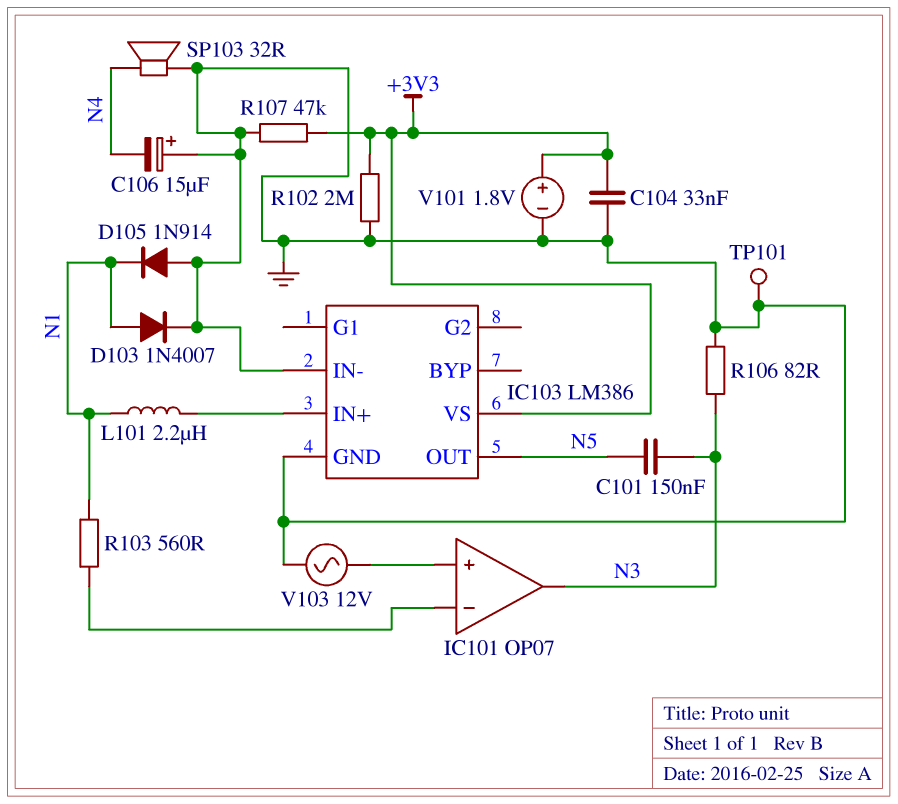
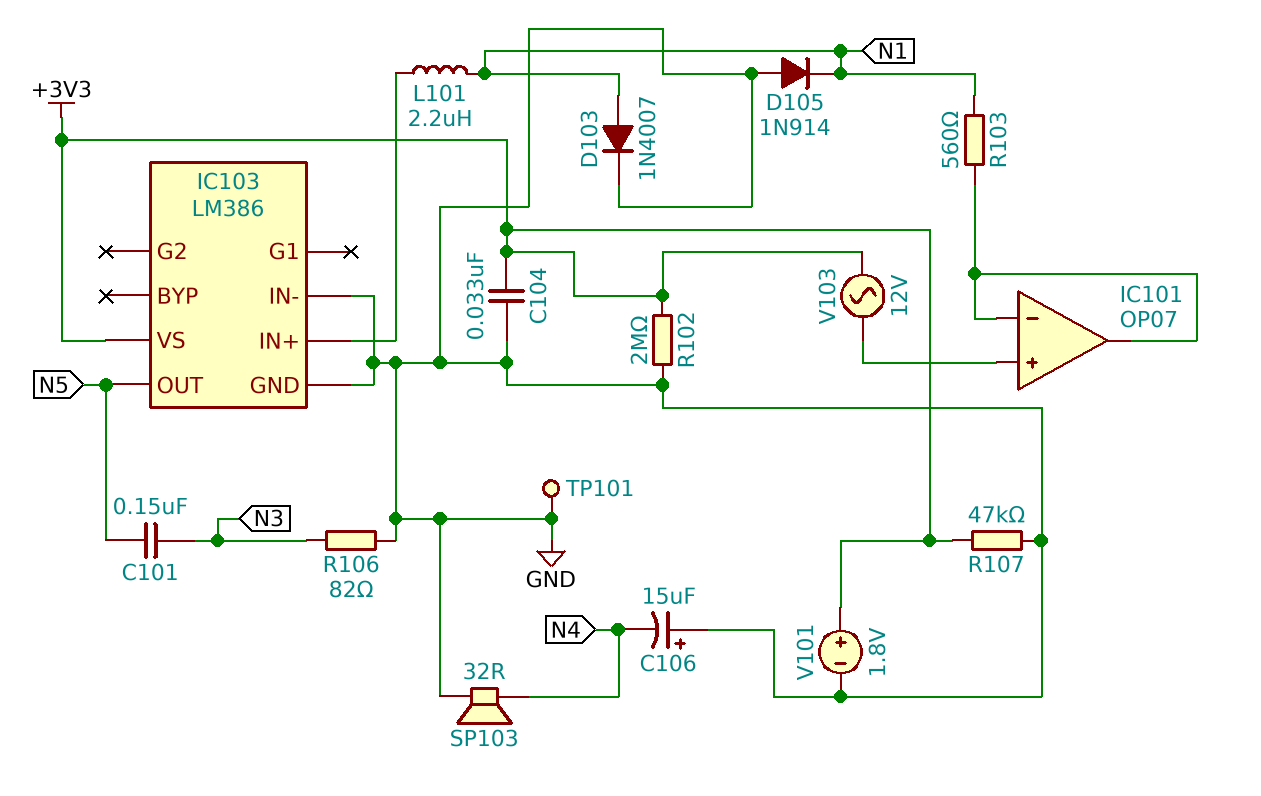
IC101 pin out: N3 -> IC101/in-
V103: AC 12V (GND, IC101/in+) -> AC 12V (+3V3, IC101/in+)

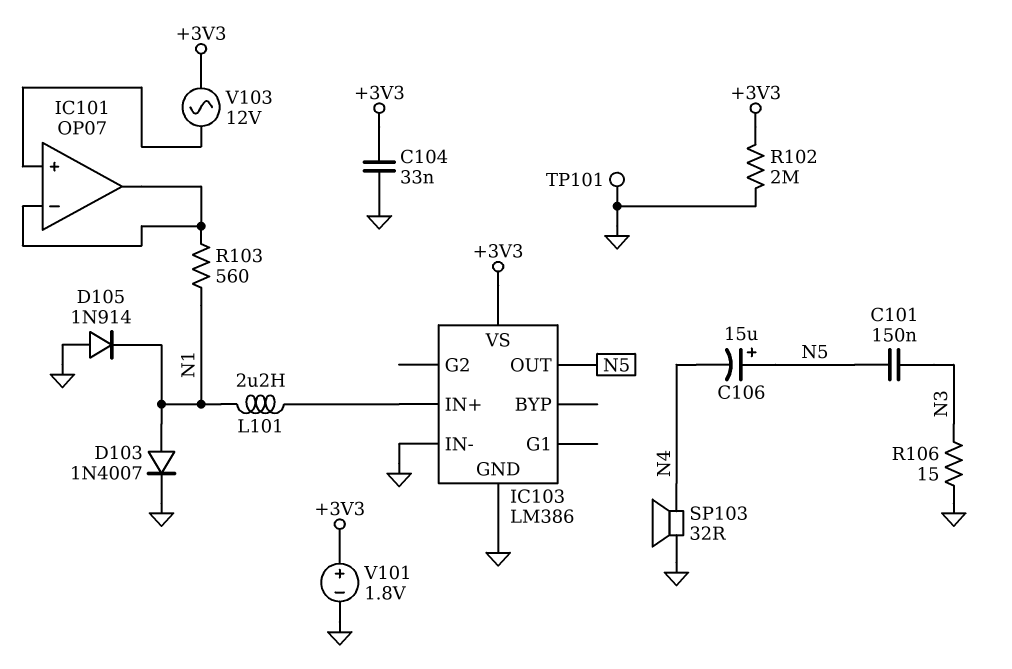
C106: 15uF (plus GND, minus N4) -> 15uF (plus N5, minus N4)
R106: 82 (GND, N3) -> 15 (GND, N3)
R107: 47k (+3V3, GND) -> none

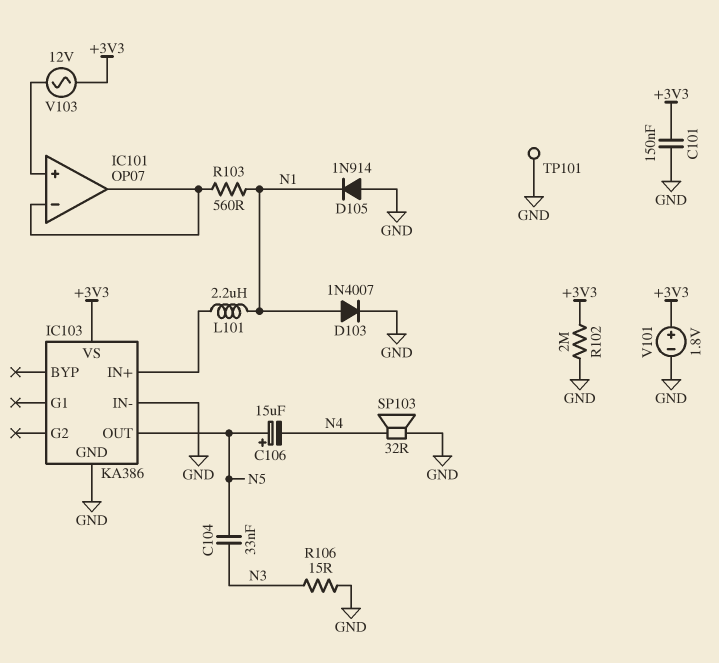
C101: 150nF (N3, N5) -> 150nF (+3V3, GND)
C104: 33nF (+3V3, GND) -> 33nF (N3, N5)
IC103: LM386 -> KA386

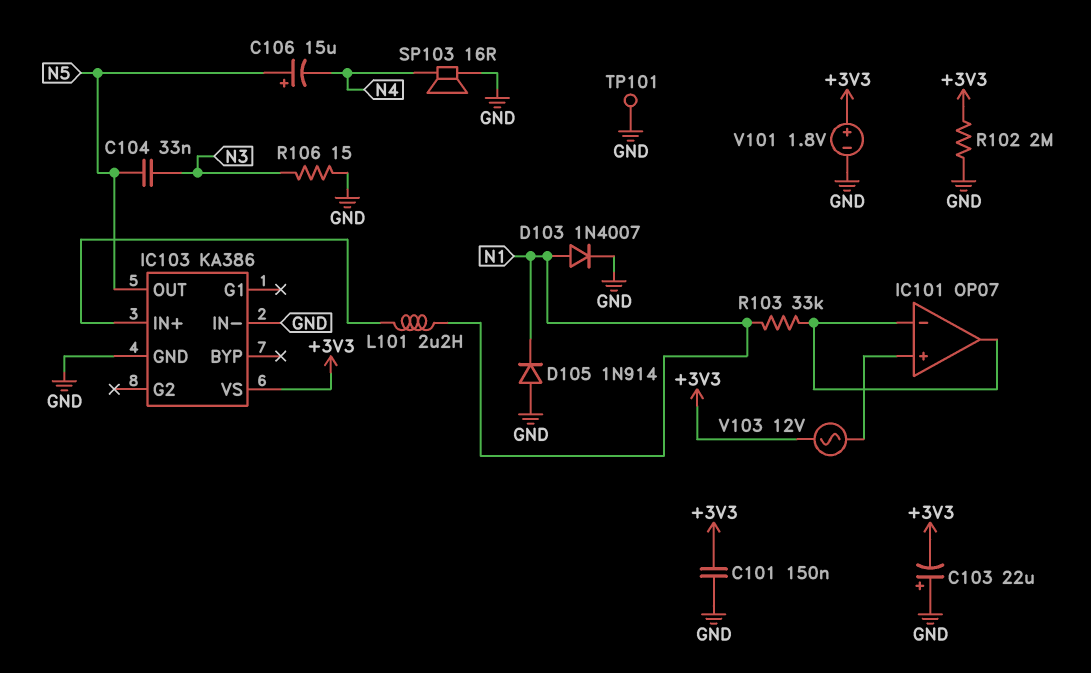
C103: none -> 22uF (plus GND, minus +3V3)
R103: 560 (IC101/in-, N1) -> 33k (IC101/in-, N1)
SP103: speaker 32R (GND, N4) -> speaker 16R (GND, N4)

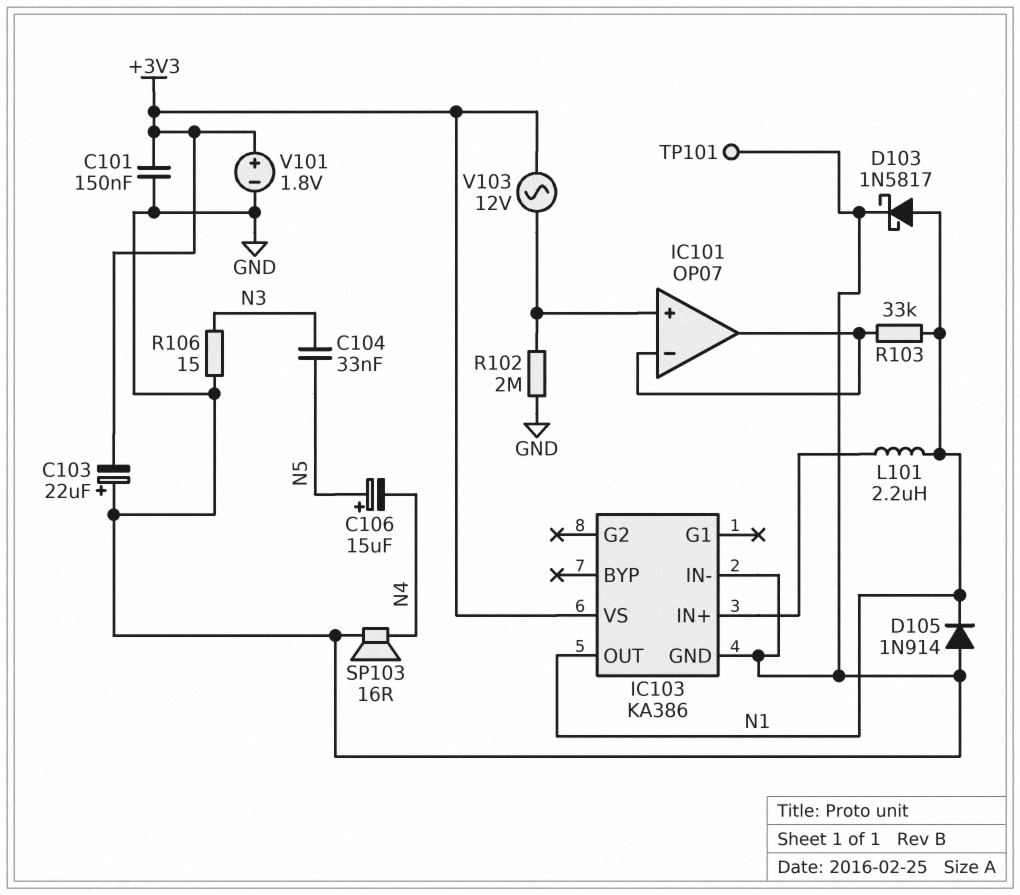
D103: diode 1N4007 (A N1, K GND) -> schottky 1N5817 (A N1, K GND)
IC103 pin OUT: N5 -> N1
R102: 2M (+3V3, GND) -> 2M (GND, IC101/in+)

